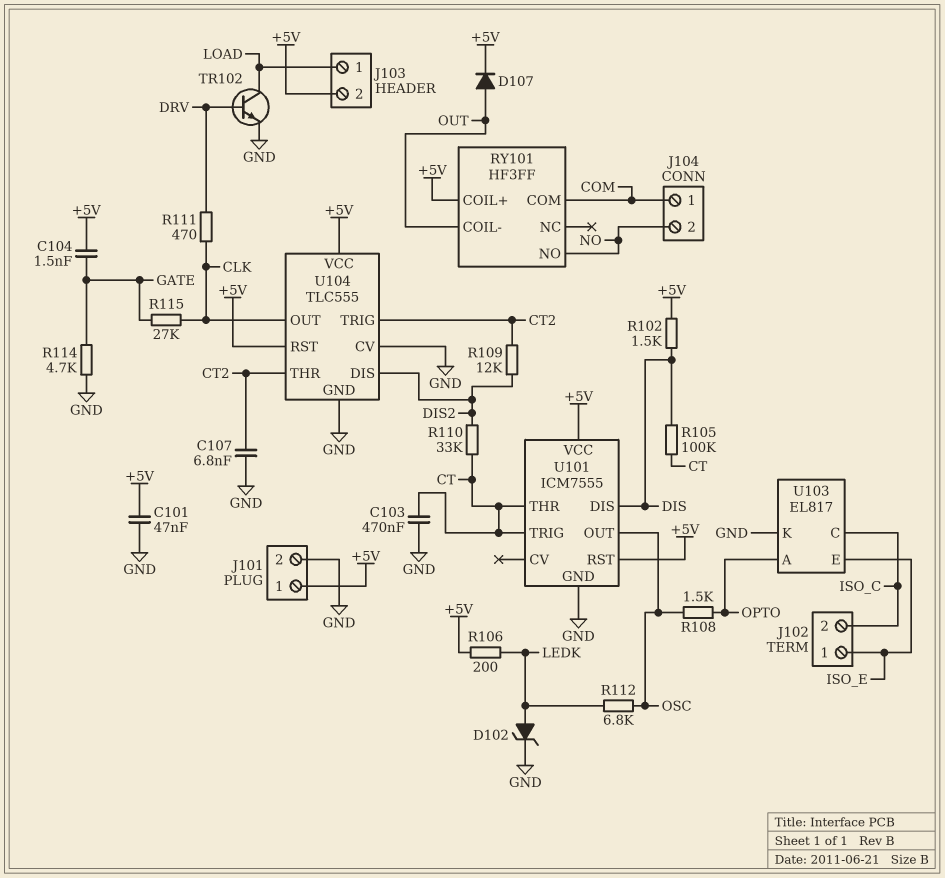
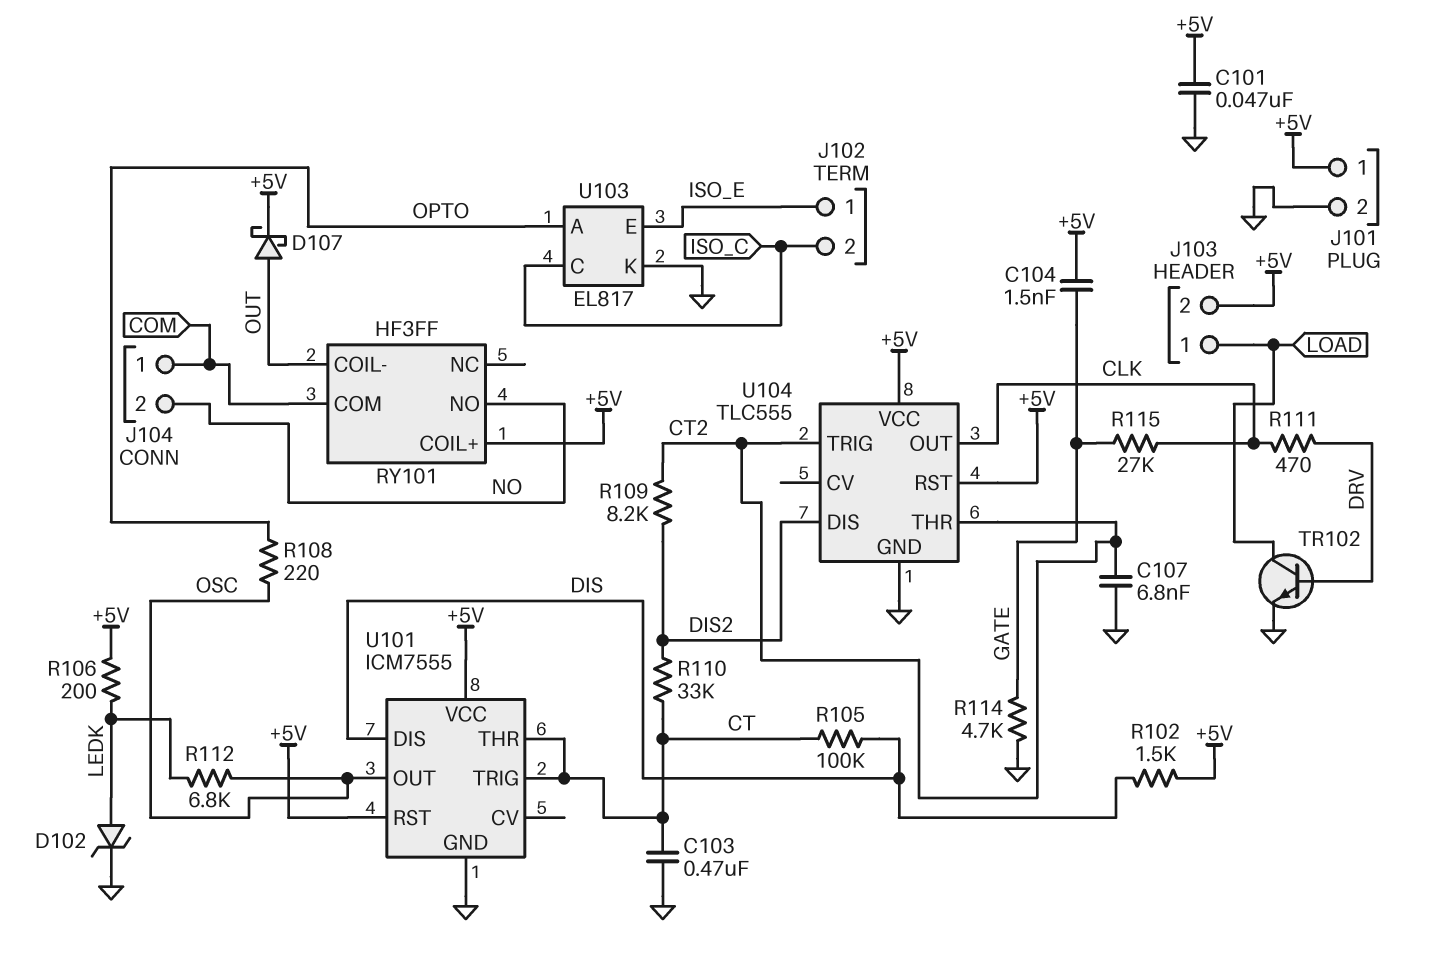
D107: diode (A OUT, K +5V) -> schottky (A OUT, K +5V)
R108: 1.5k (OPTO, OSC) -> 220 (OPTO, OSC)
R109: 12k (CT2, DIS2) -> 8.2k (CT2, DIS2)
U104 pin CV: GND -> none

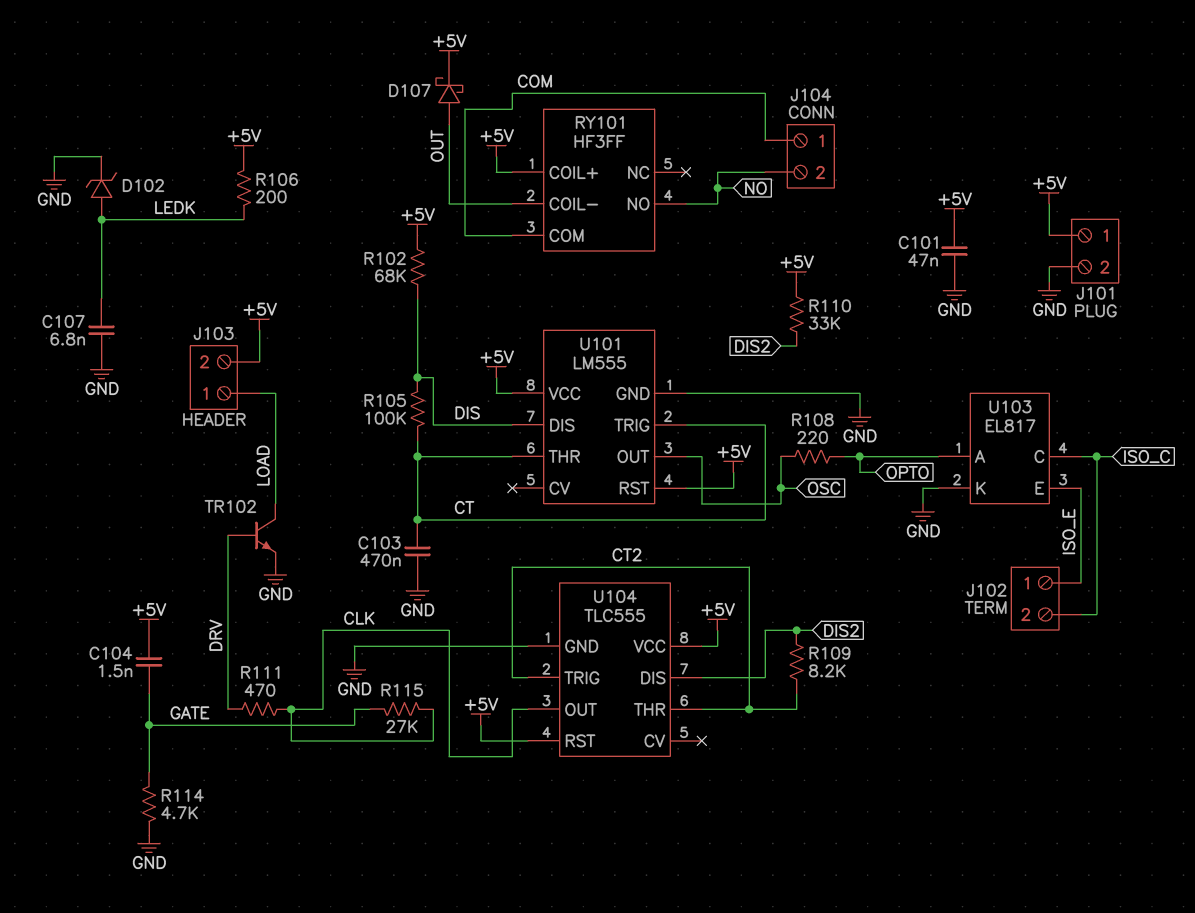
C107: 6.8nF (CT2, GND) -> 6.8nF (GND, LEDK)
R102: 1.5k (+5V, DIS) -> 68k (+5V, DIS)
R110: 33k (CT, DIS2) -> 33k (+5V, DIS2)
R112: 6.8k (LEDK, OSC) -> none
U101: ICM7555 -> LM555

